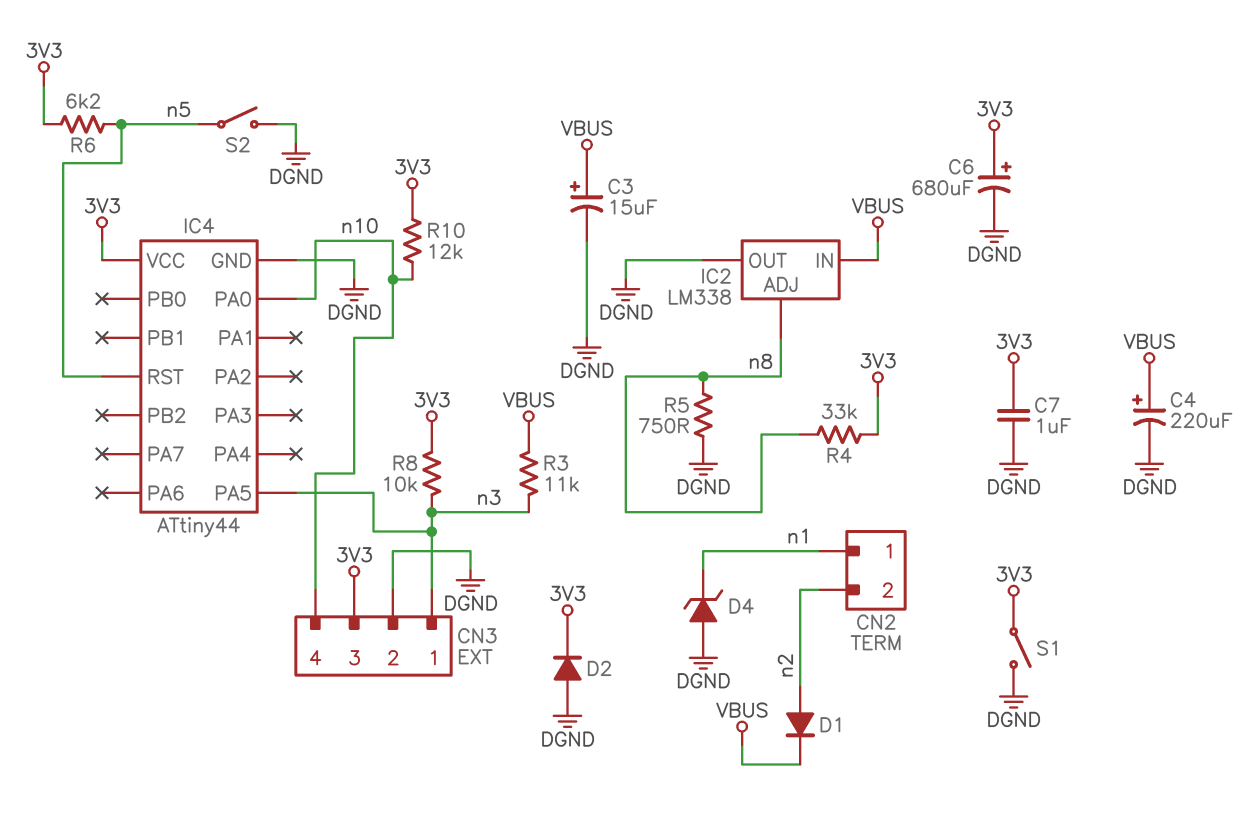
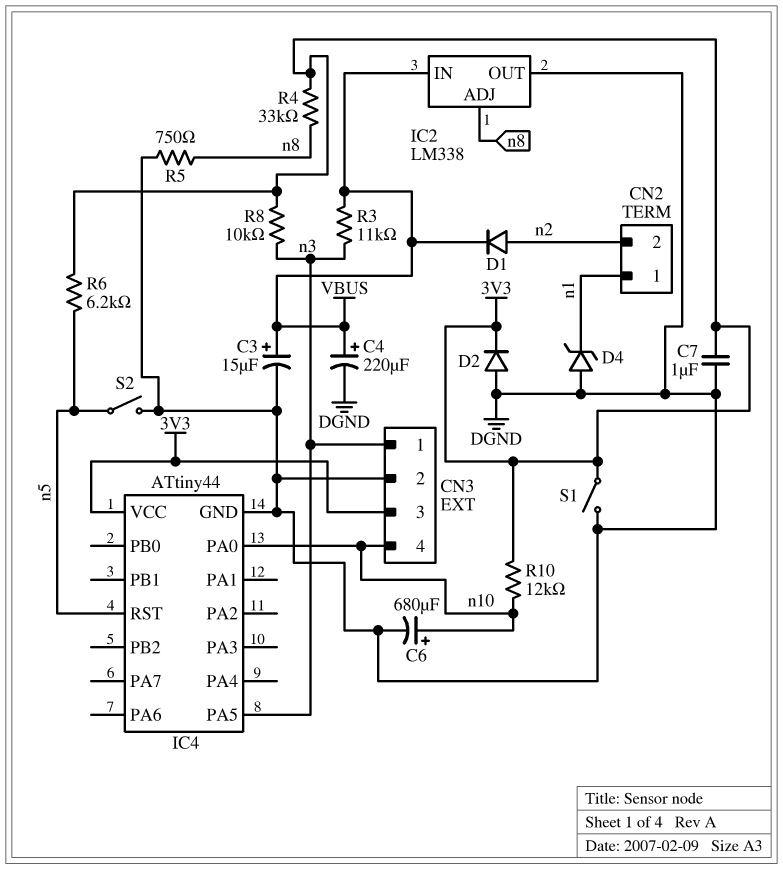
C6: 680uF (plus 3V3, minus DGND) -> 680uF (plus n10, minus DGND)

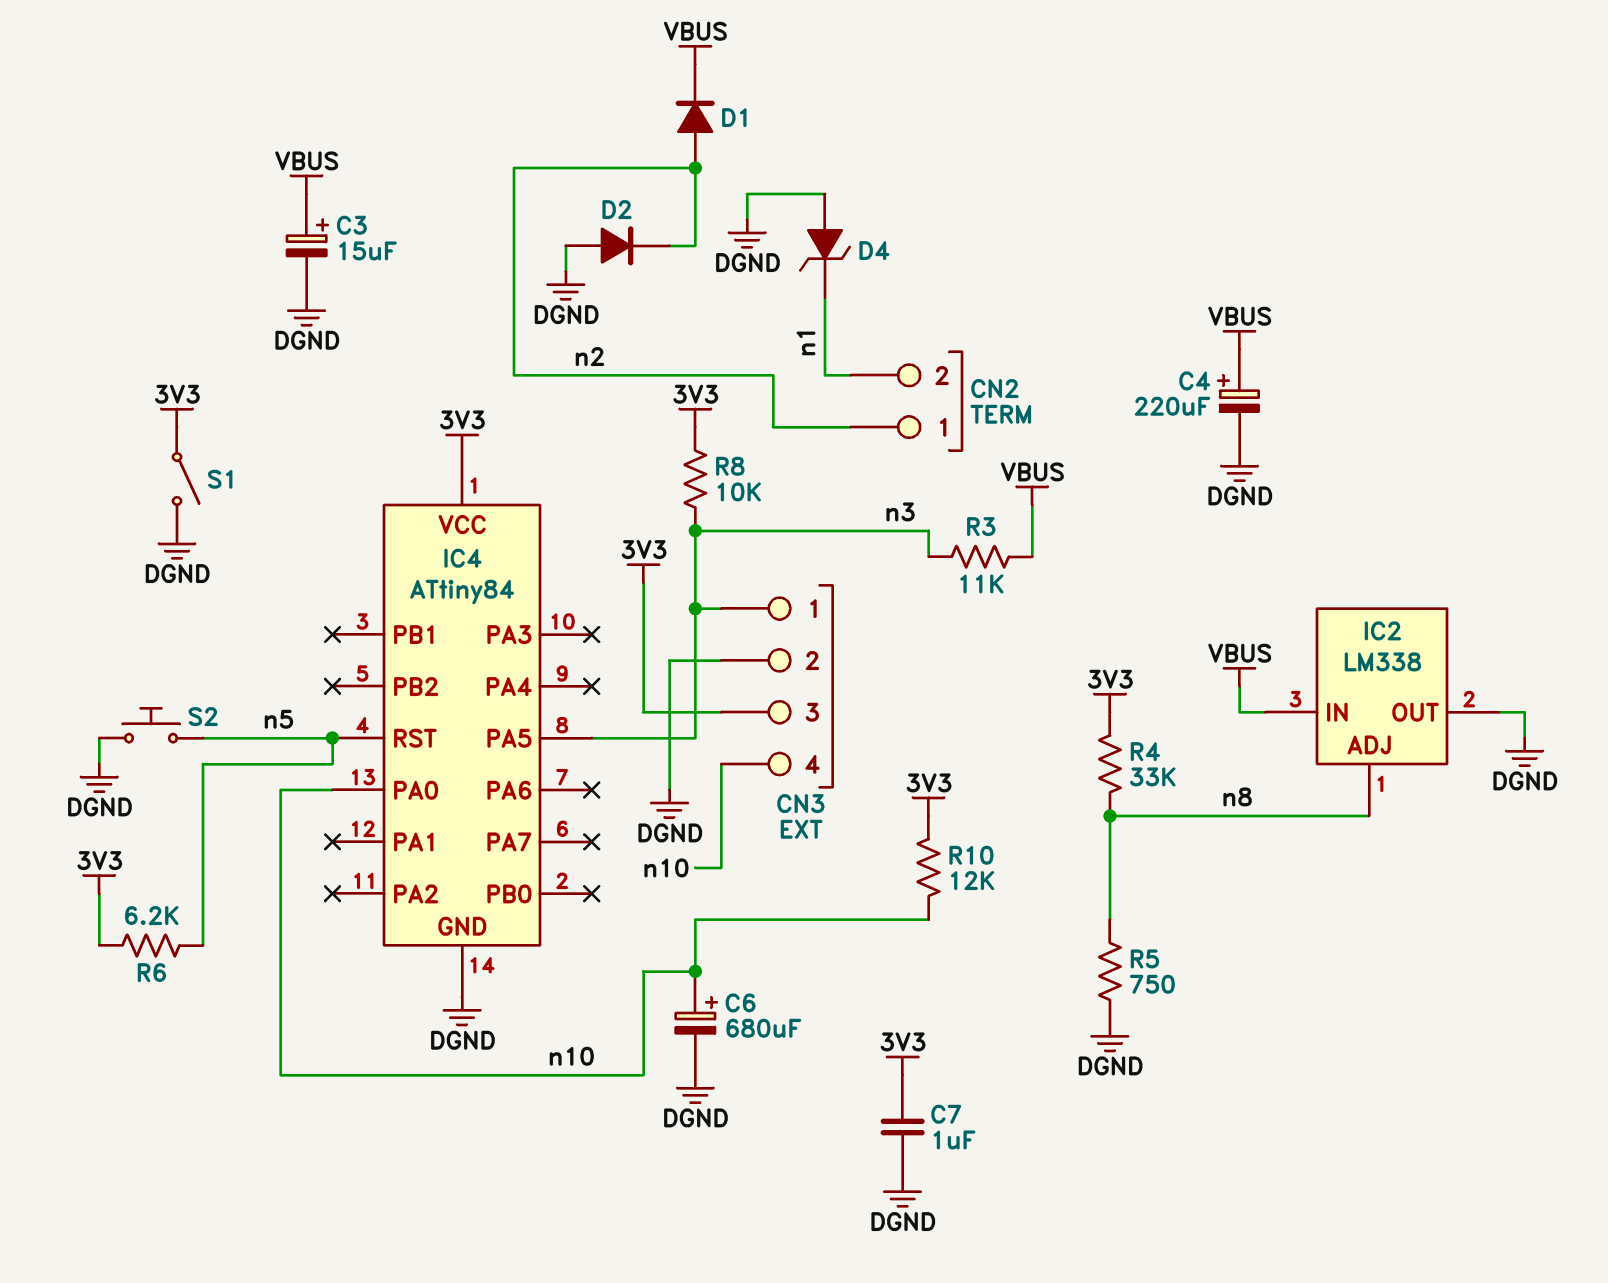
CN2 pin 1: n1 -> n2
CN2 pin 2: n2 -> n1
D2: diode (A DGND, K 3V3) -> diode (A DGND, K n2)
IC4: ATtiny44 -> ATtiny84
S2: switch (DGND, n5) -> button (DGND, n5)

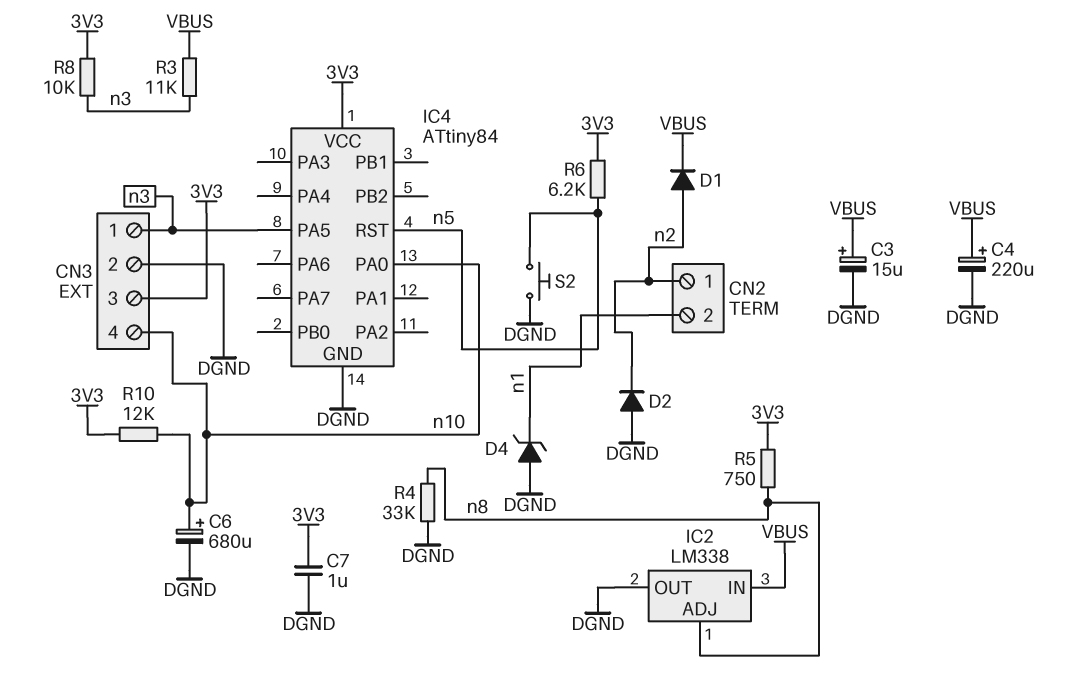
R4: 33k (3V3, n8) -> 33k (DGND, n8)
R5: 750 (DGND, n8) -> 750 (3V3, n8)
S1: switch (3V3, DGND) -> none

